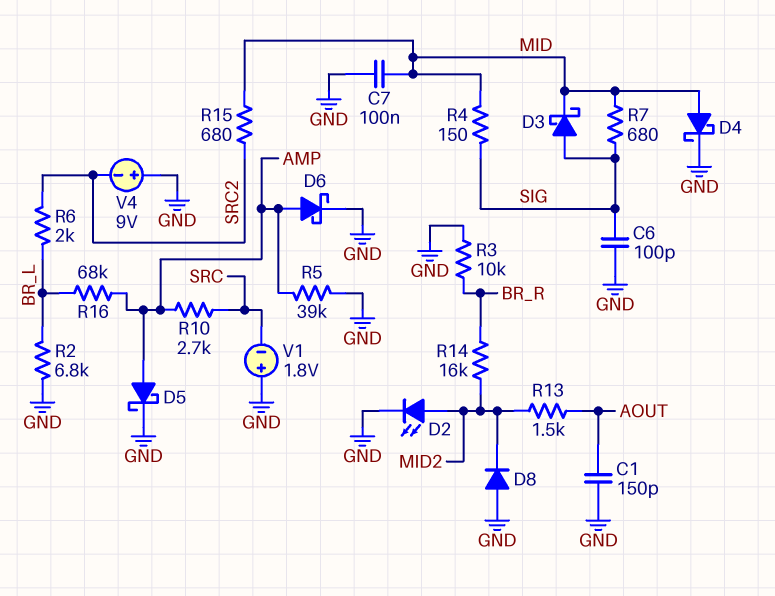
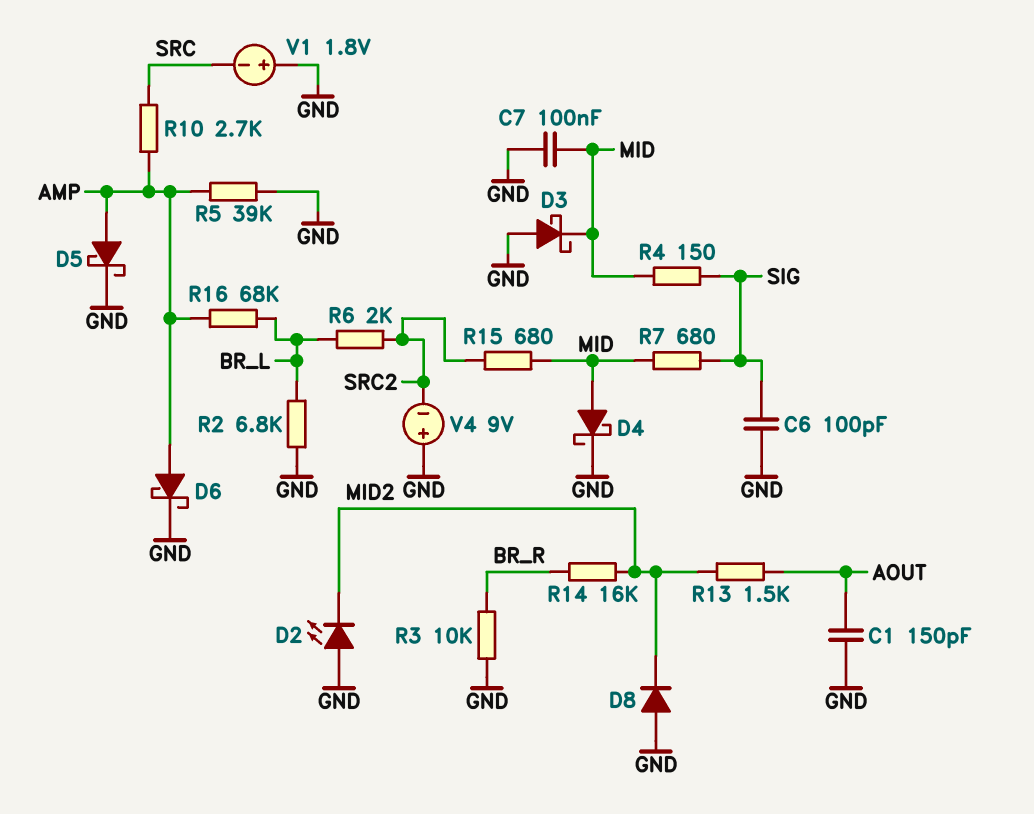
D2: LED (A MID2, K GND) -> LED (A GND, K MID2)
D3: schottky (A SIG, K MID) -> schottky (A GND, K MID)

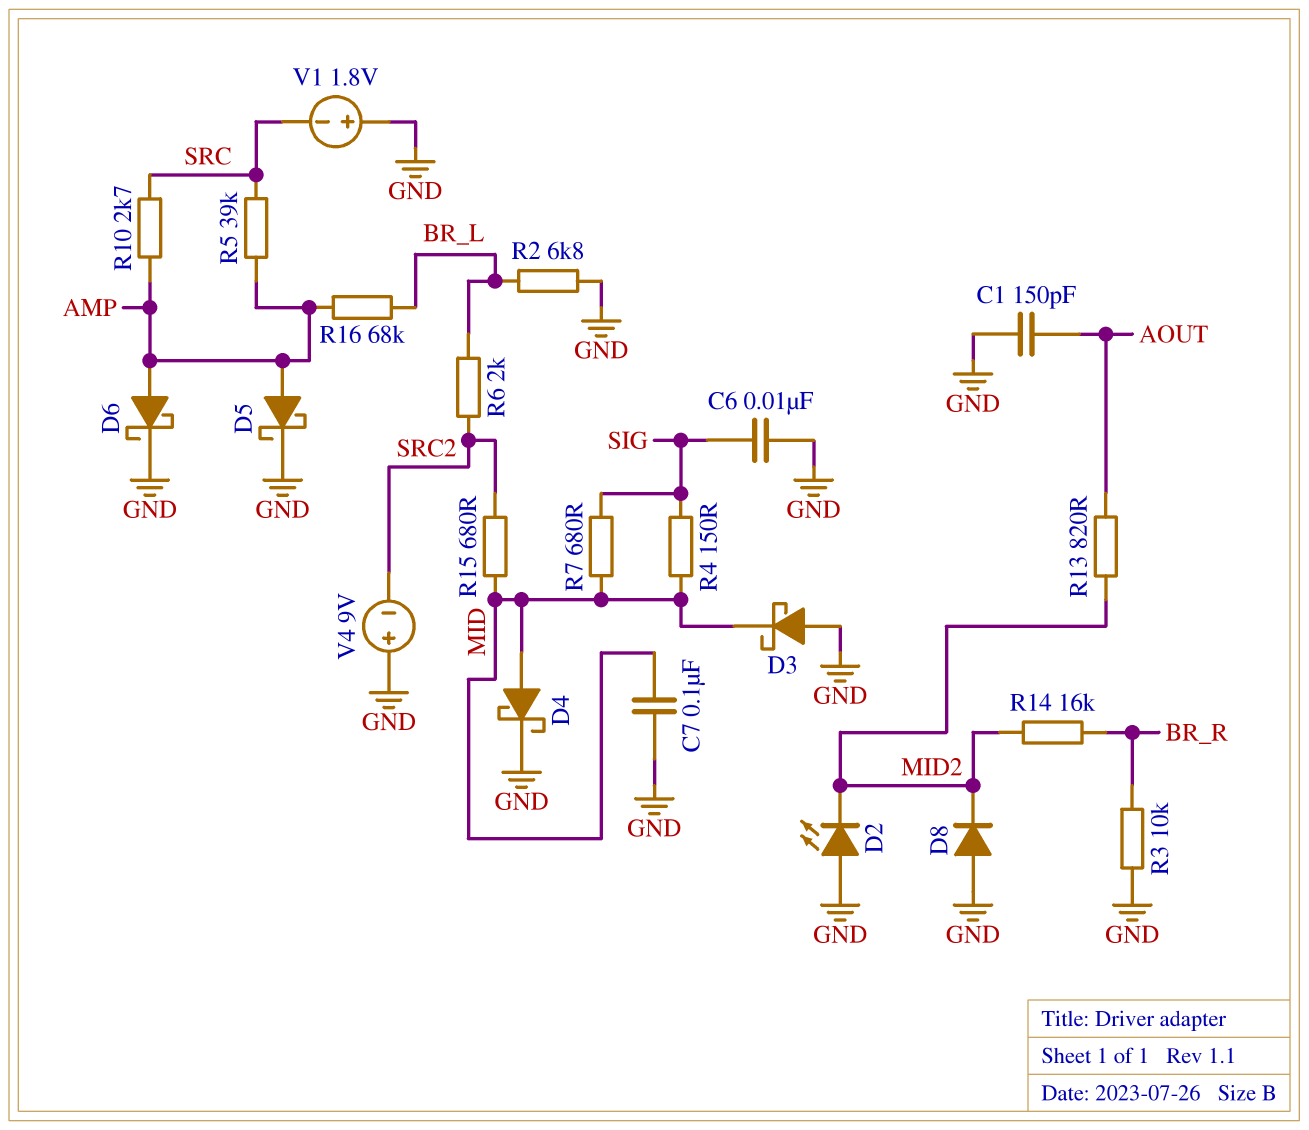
C6: 100pF (GND, SIG) -> 10nF (GND, SIG)
R5: 39k (AMP, GND) -> 39k (AMP, SRC)
R13: 1.5k (AOUT, MID2) -> 820 (AOUT, MID2)

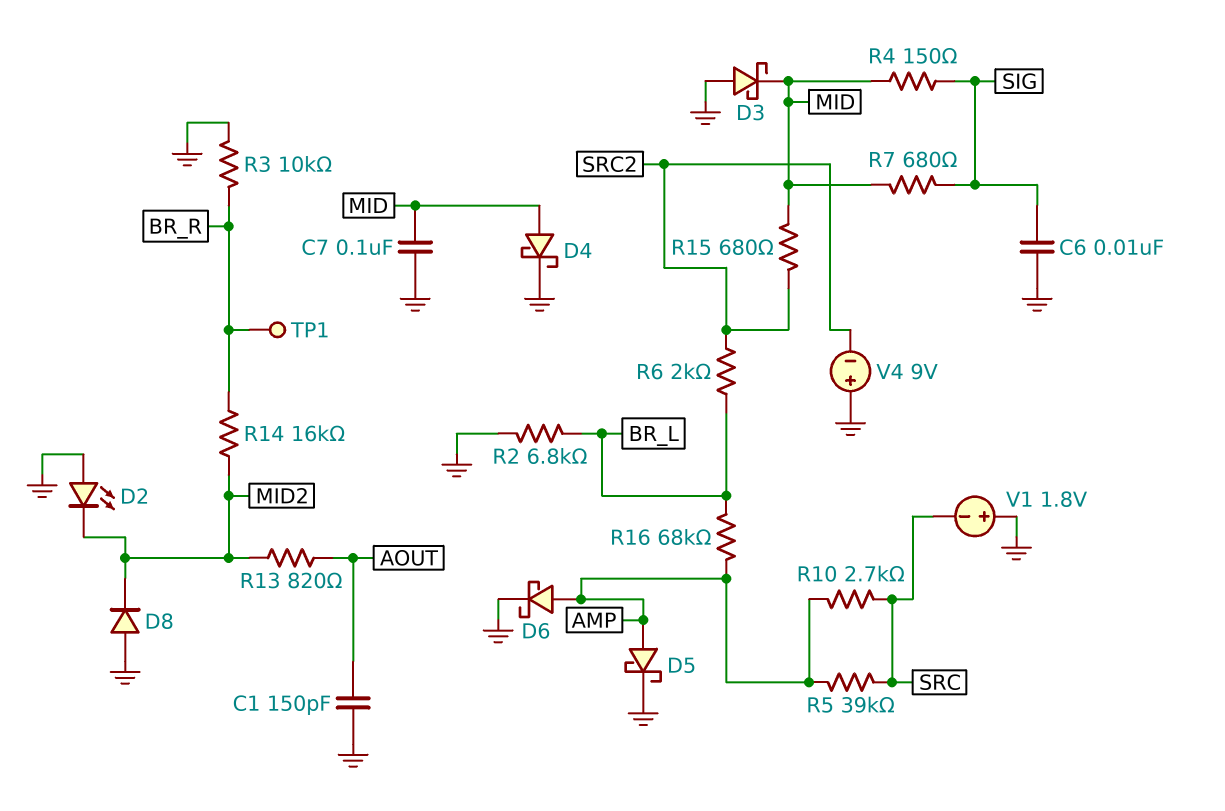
TP1: none -> test point (BR_R)

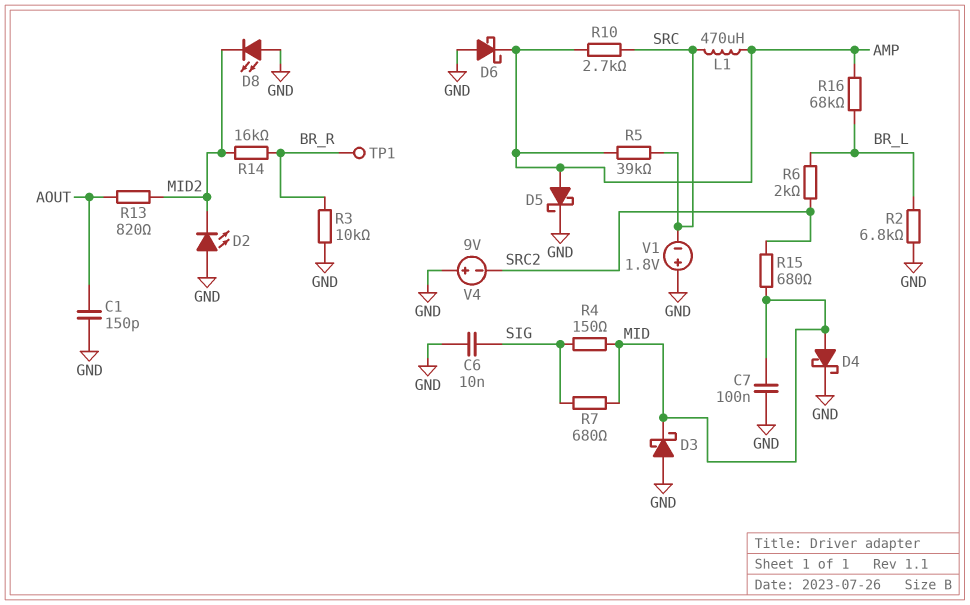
D6: schottky (A AMP, K GND) -> schottky (A GND, K AMP)
D8: diode (A GND, K MID2) -> LED (A GND, K MID2)
L1: none -> 470uH (AMP, SRC)

